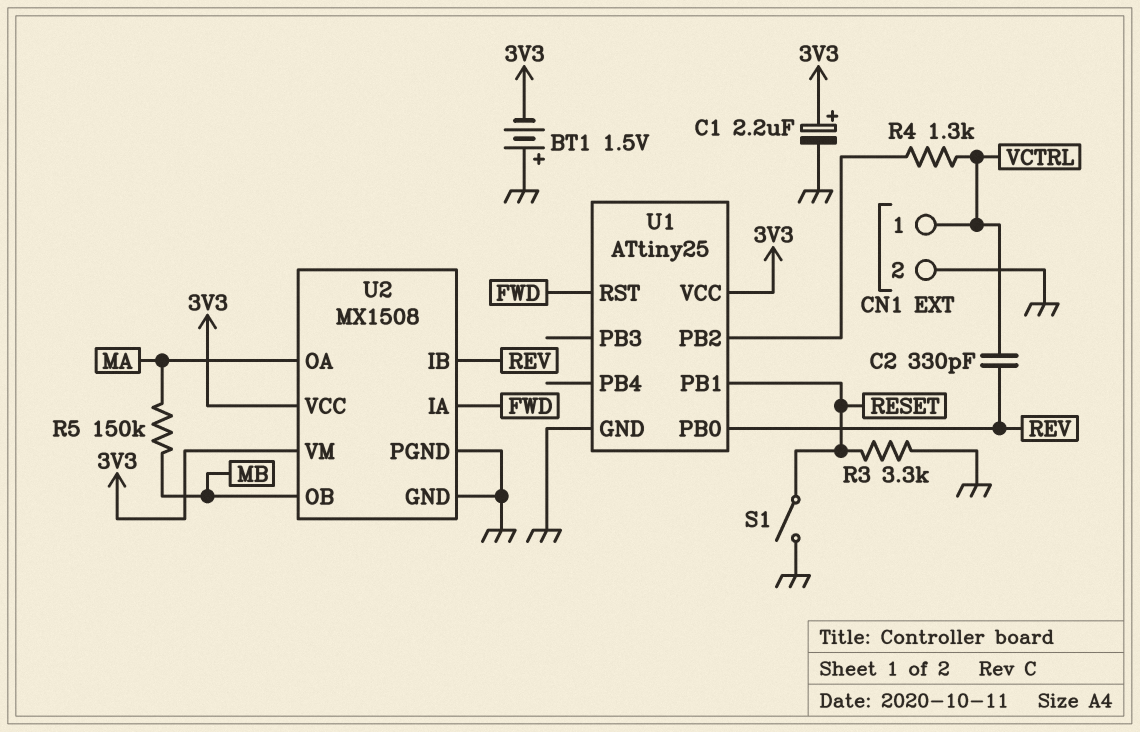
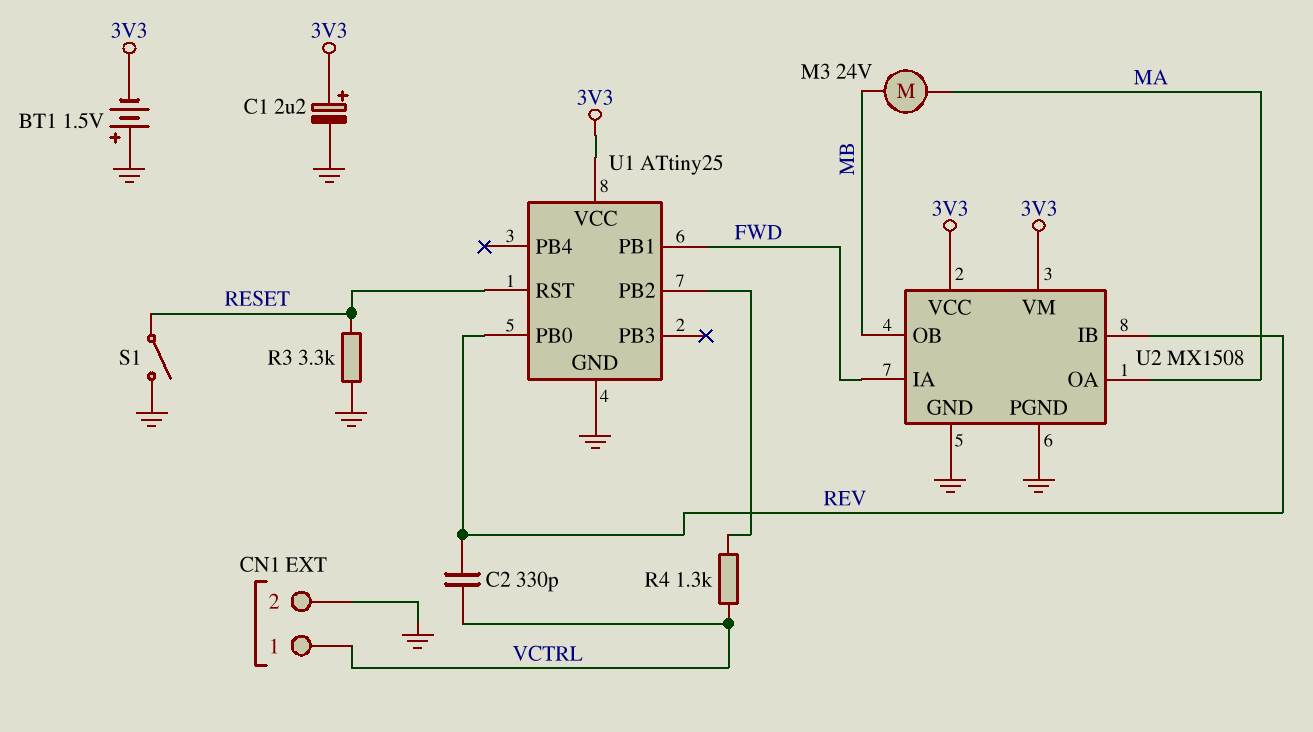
M3: none -> motor 24V (MA, MB)
R5: 150k (MA, MB) -> none
U1 pin PB1: RESET -> FWD
U1 pin RST: FWD -> RESET

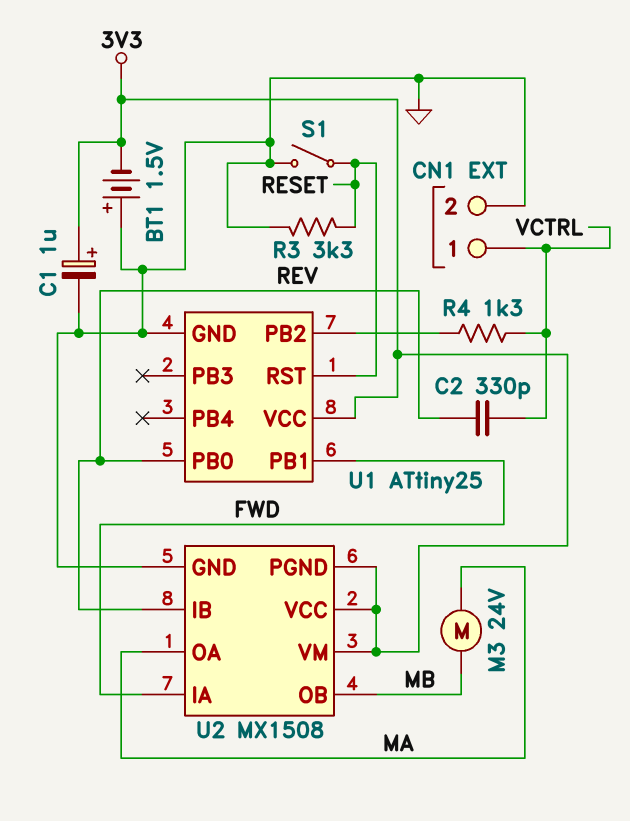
C1: 2.2uF (plus 3V3, minus GND) -> 1uF (plus 3V3, minus GND)
U2 pin PGND: GND -> 3V3

